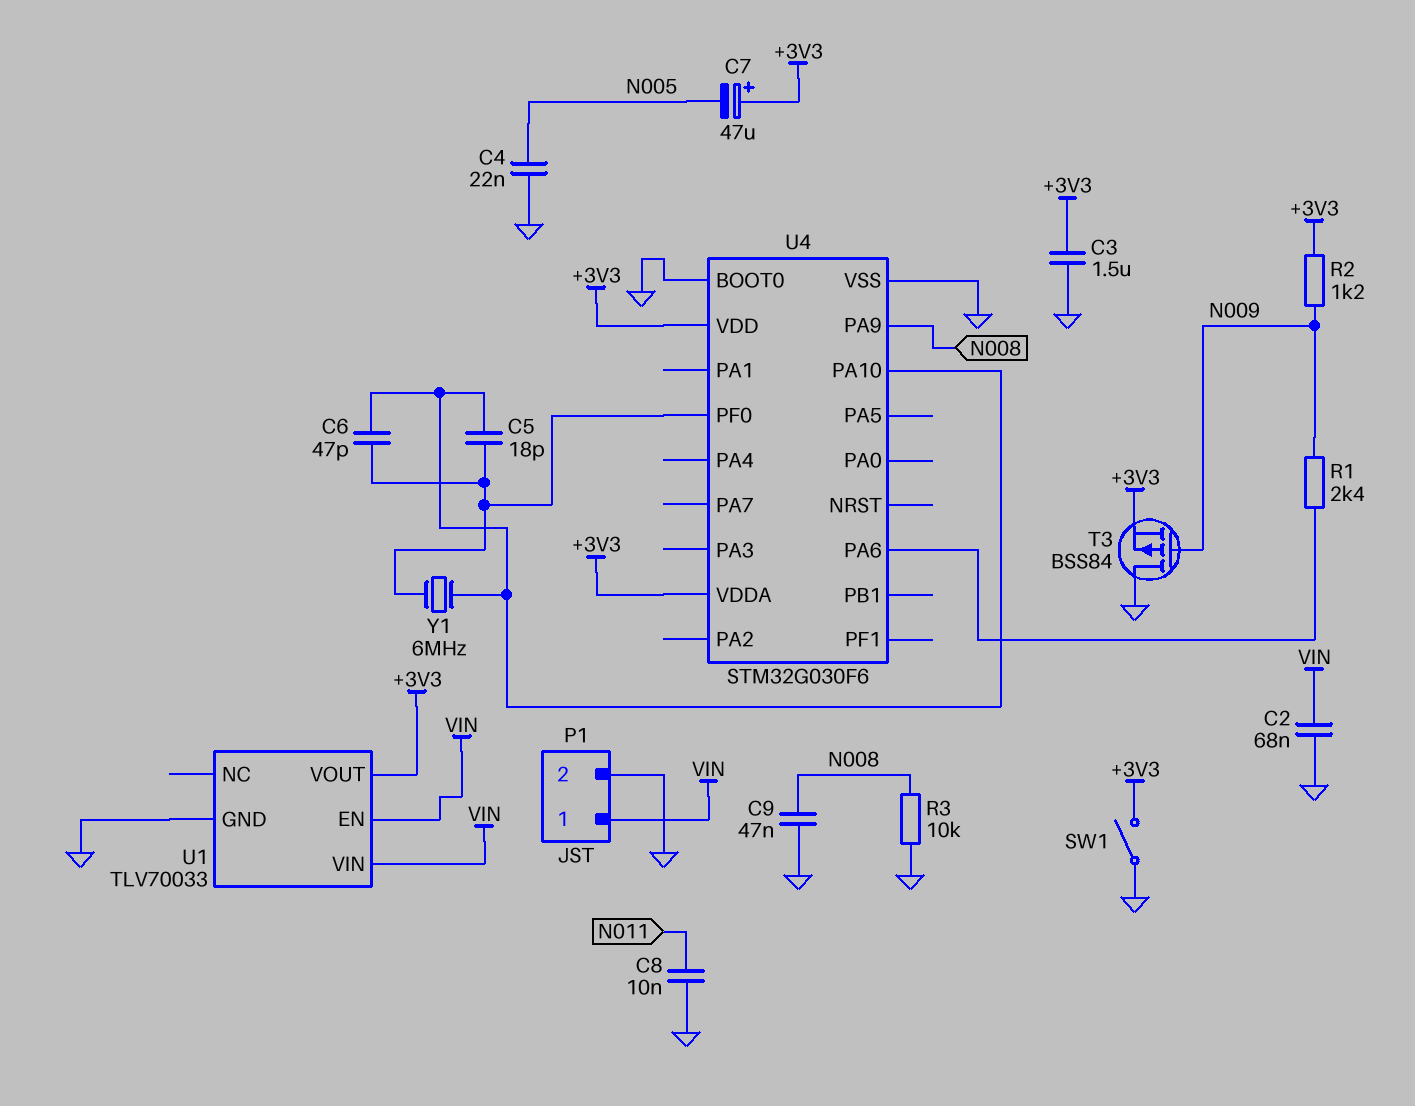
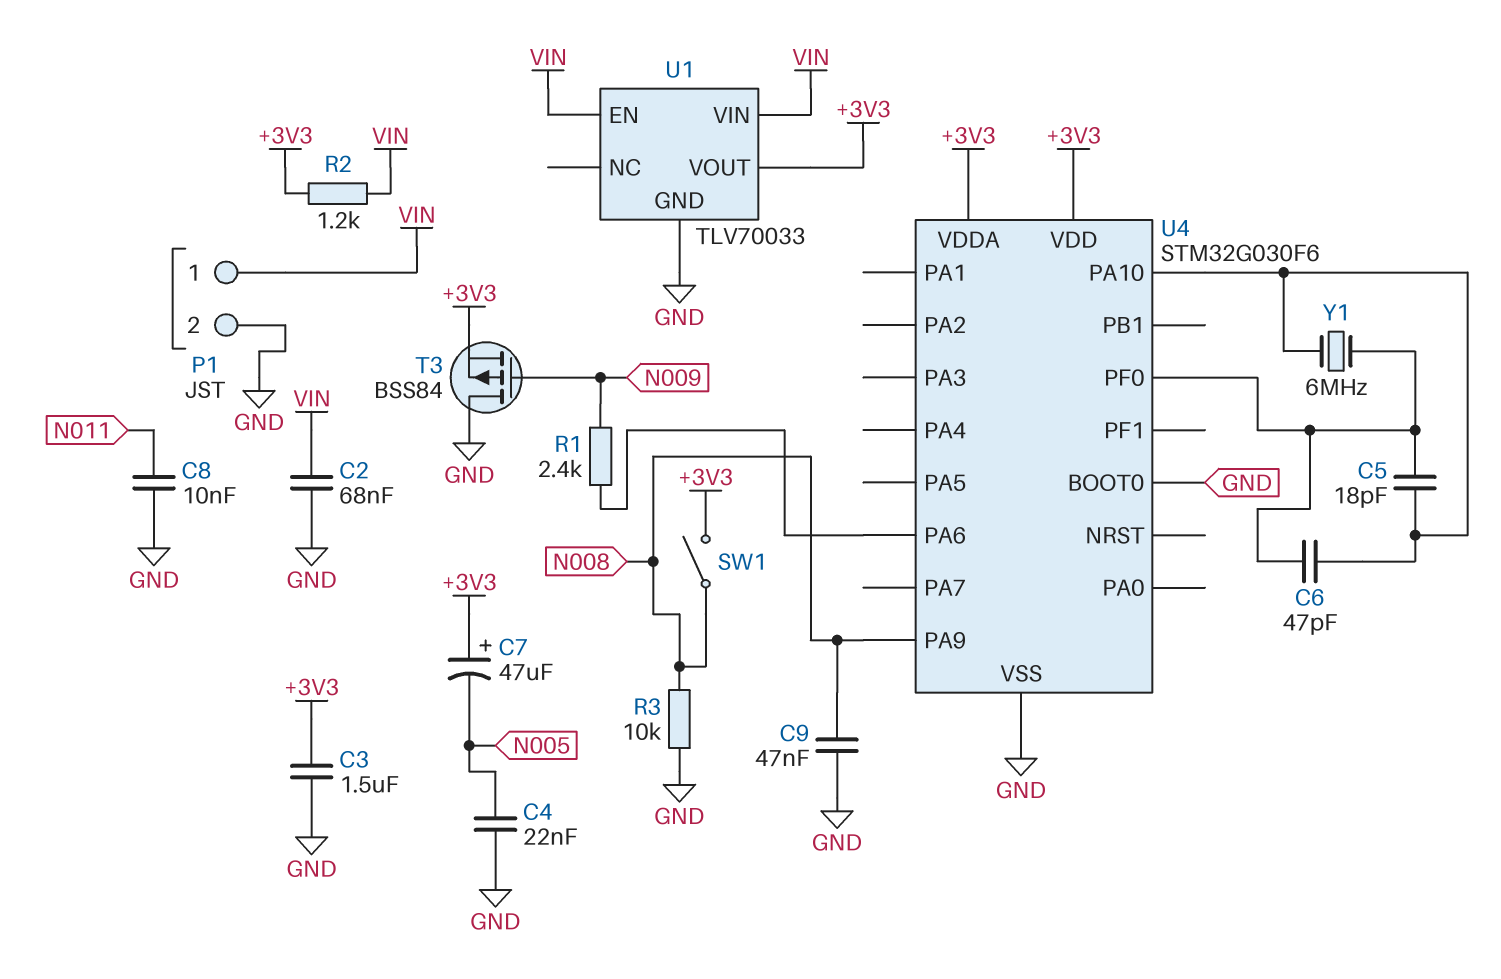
R2: 1.2k (+3V3, N009) -> 1.2k (+3V3, VIN)
SW1: switch (+3V3, GND) -> switch (+3V3, N008)

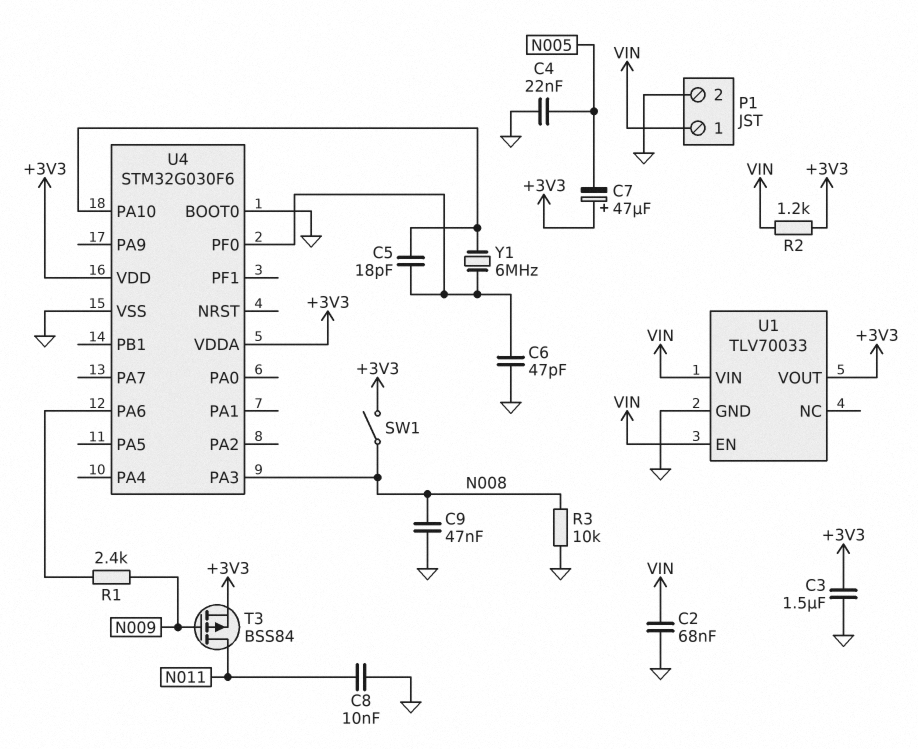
C6: 47pF (U4/PA10, U4/PF0) -> 47pF (GND, U4/PF0)
T3: PMOS BSS84 (G N009, D GND, S +3V3) -> PMOS BSS84 (G N009, D N011, S +3V3)
U4 pin PA3: none -> N008
U4 pin PA9: N008 -> none

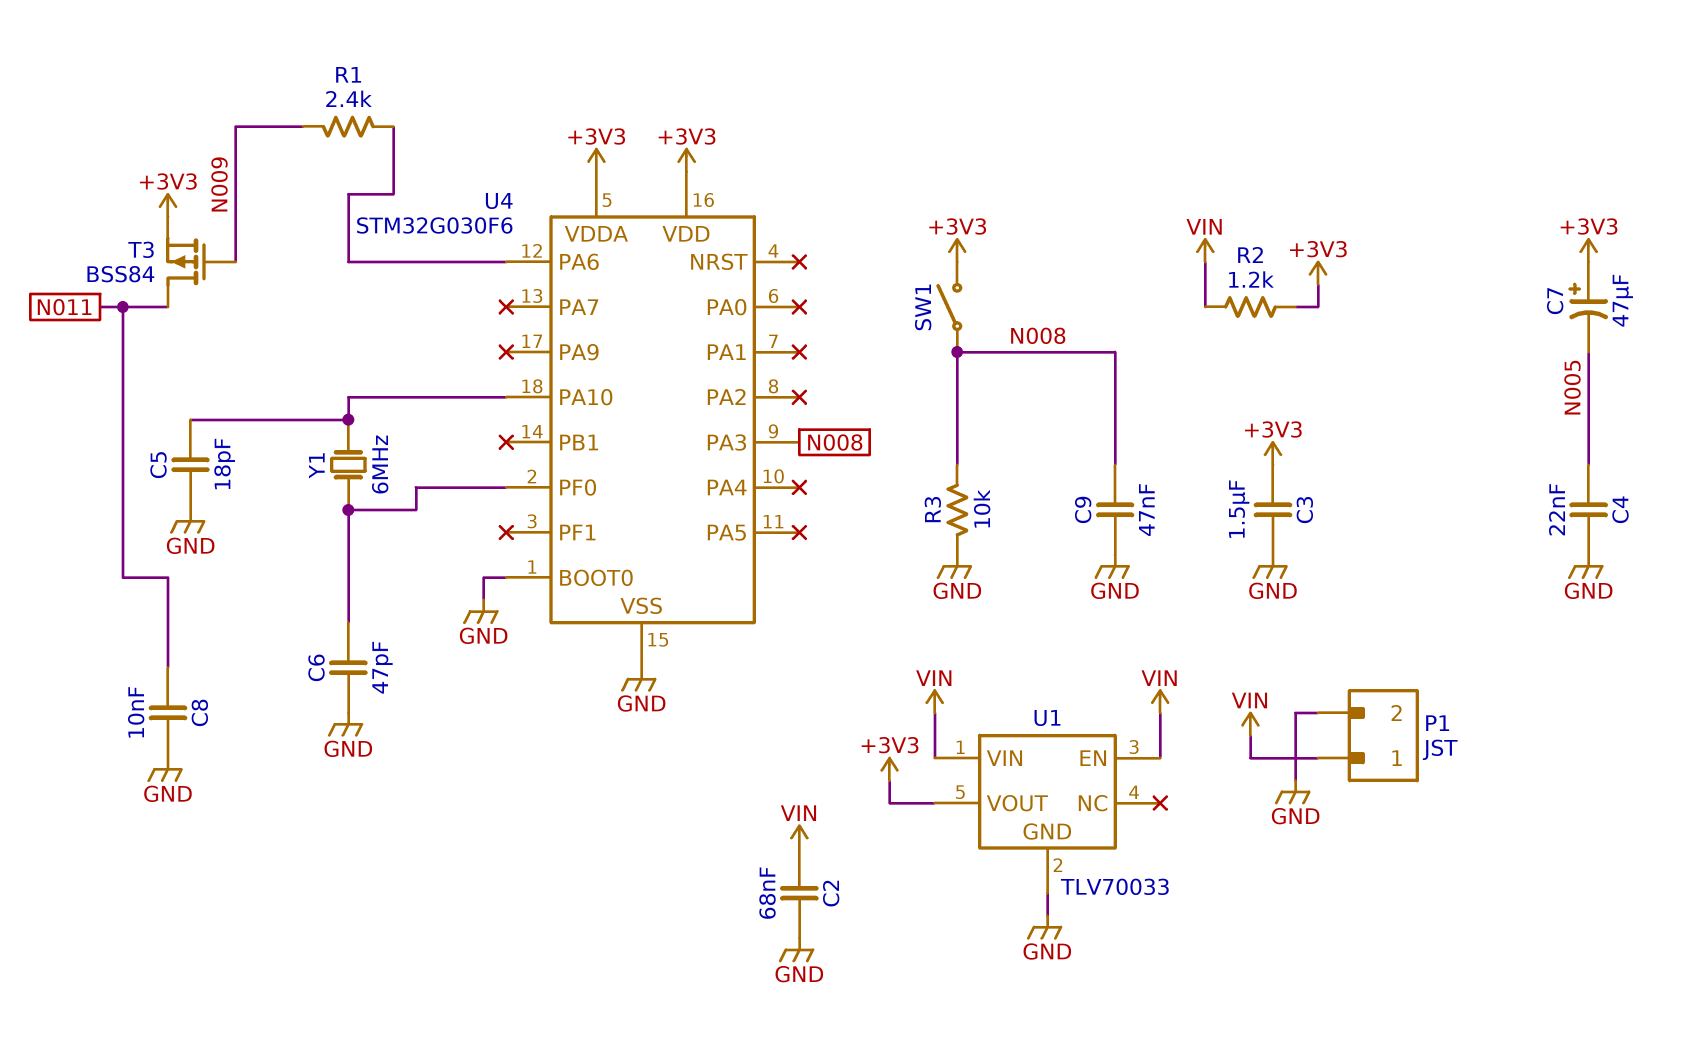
C5: 18pF (U4/PA10, U4/PF0) -> 18pF (GND, U4/PA10)

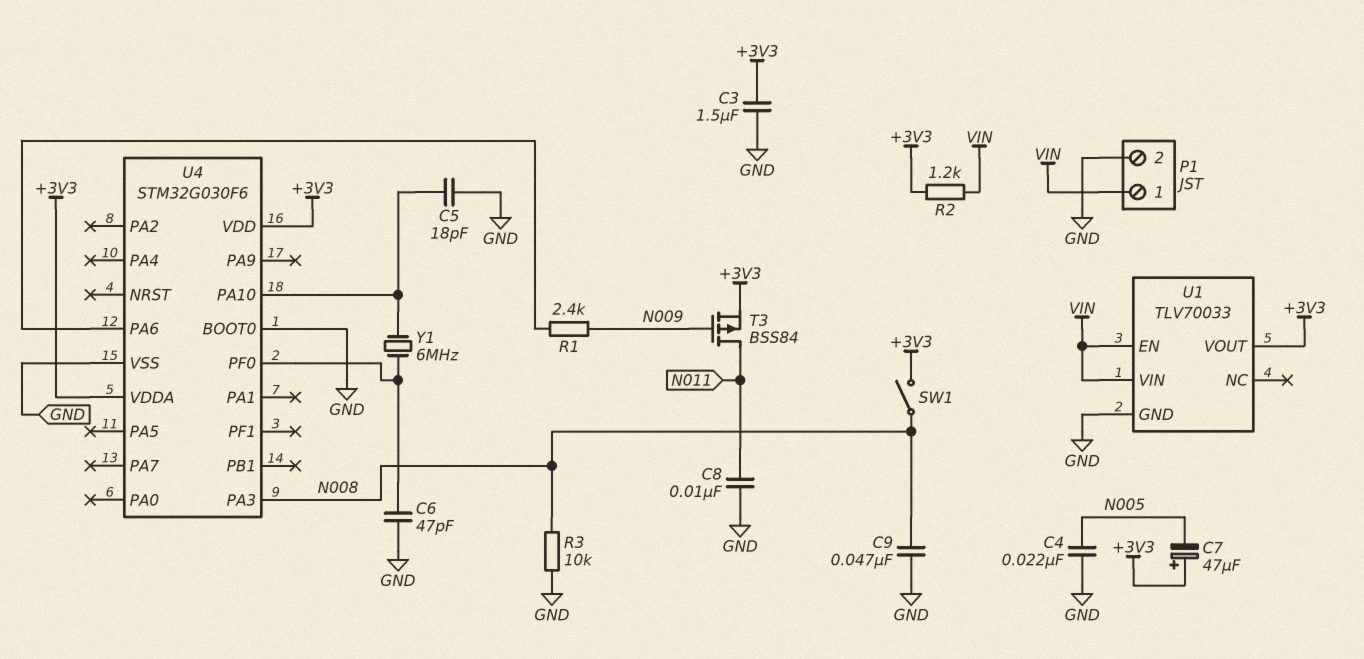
C2: 68nF (GND, VIN) -> none

